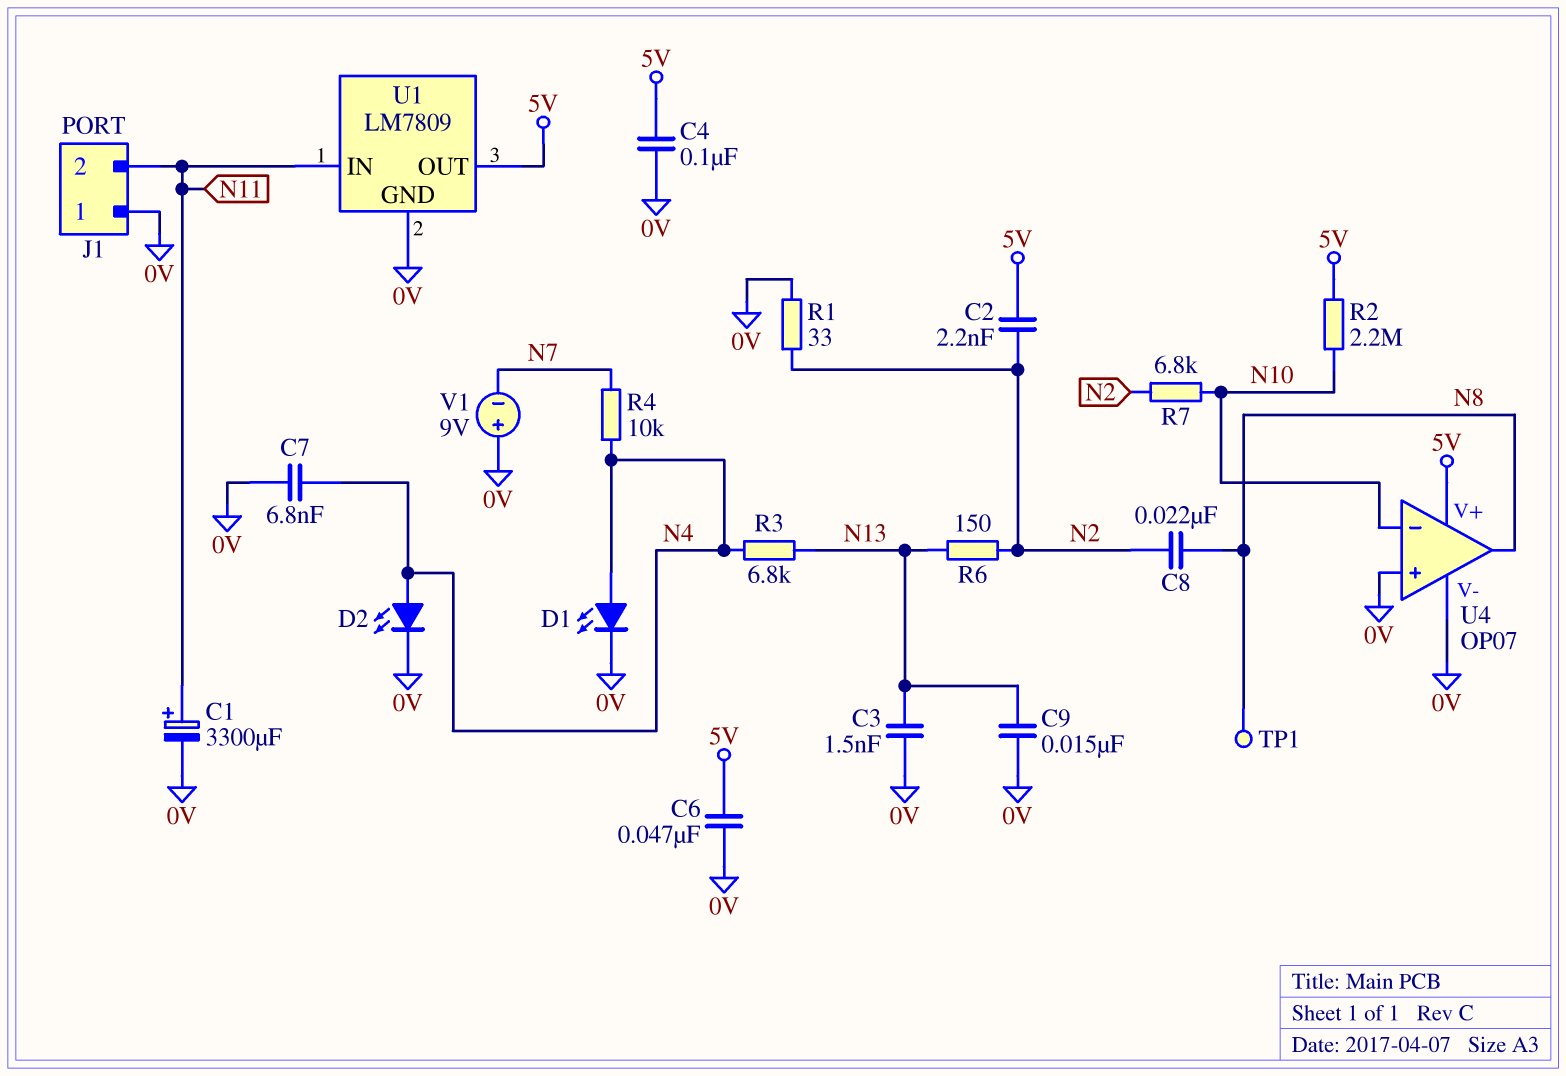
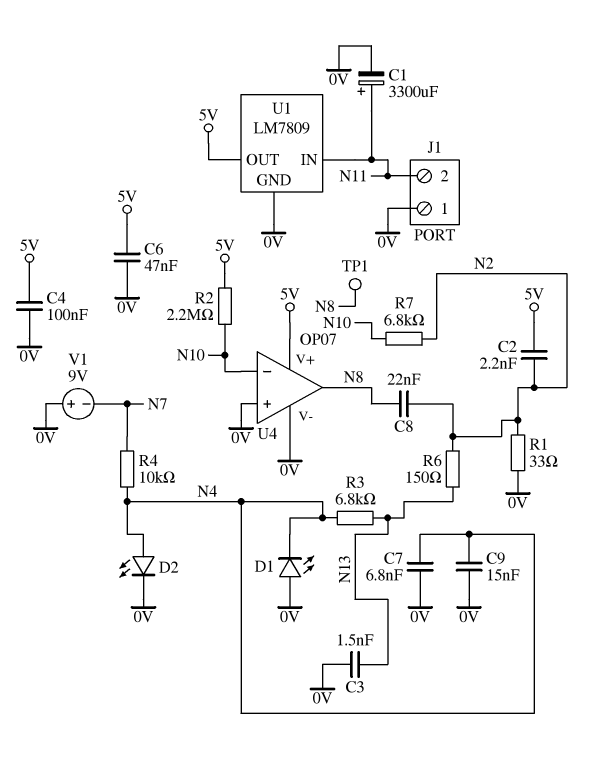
C9: 15nF (0V, N13) -> 15nF (0V, N4)
D1: LED (A N4, K 0V) -> LED (A 0V, K N4)

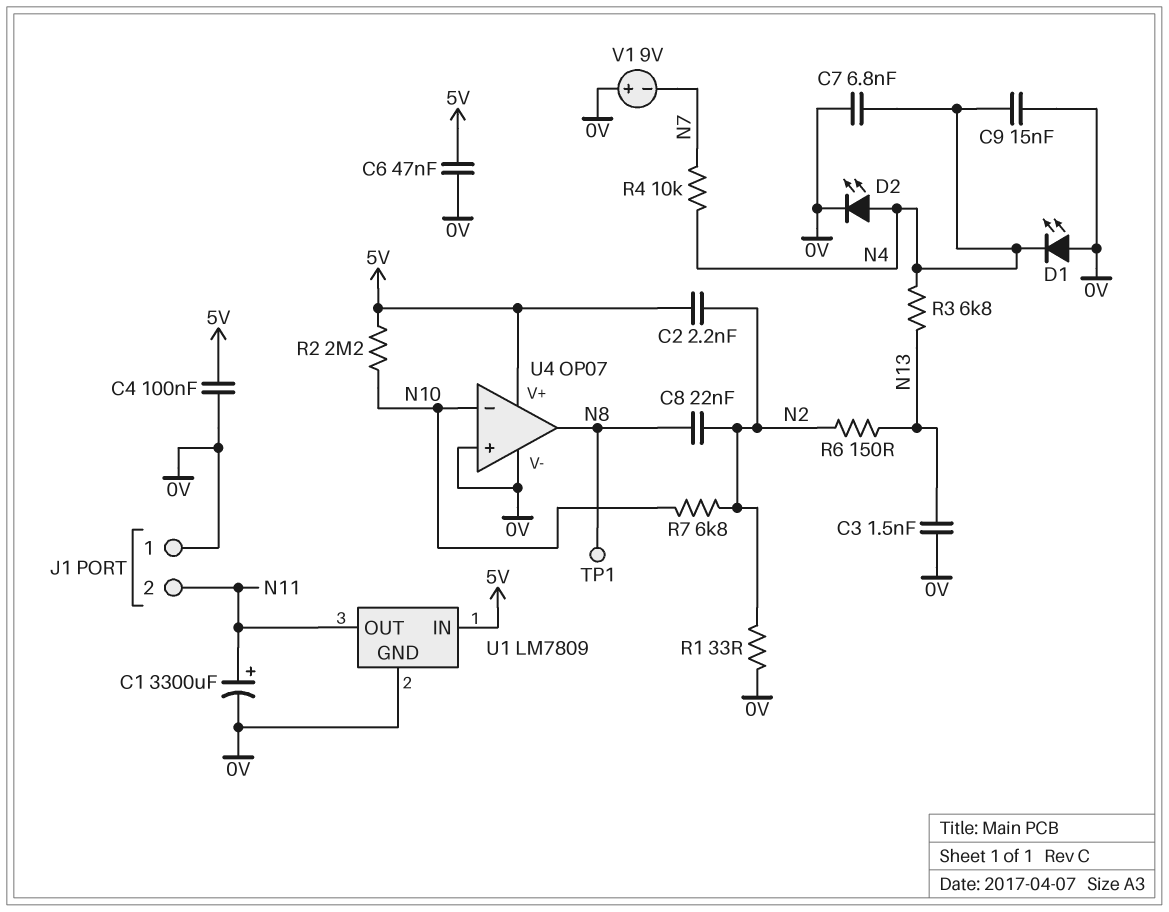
U1 pin IN: N11 -> 5V
U1 pin OUT: 5V -> N11

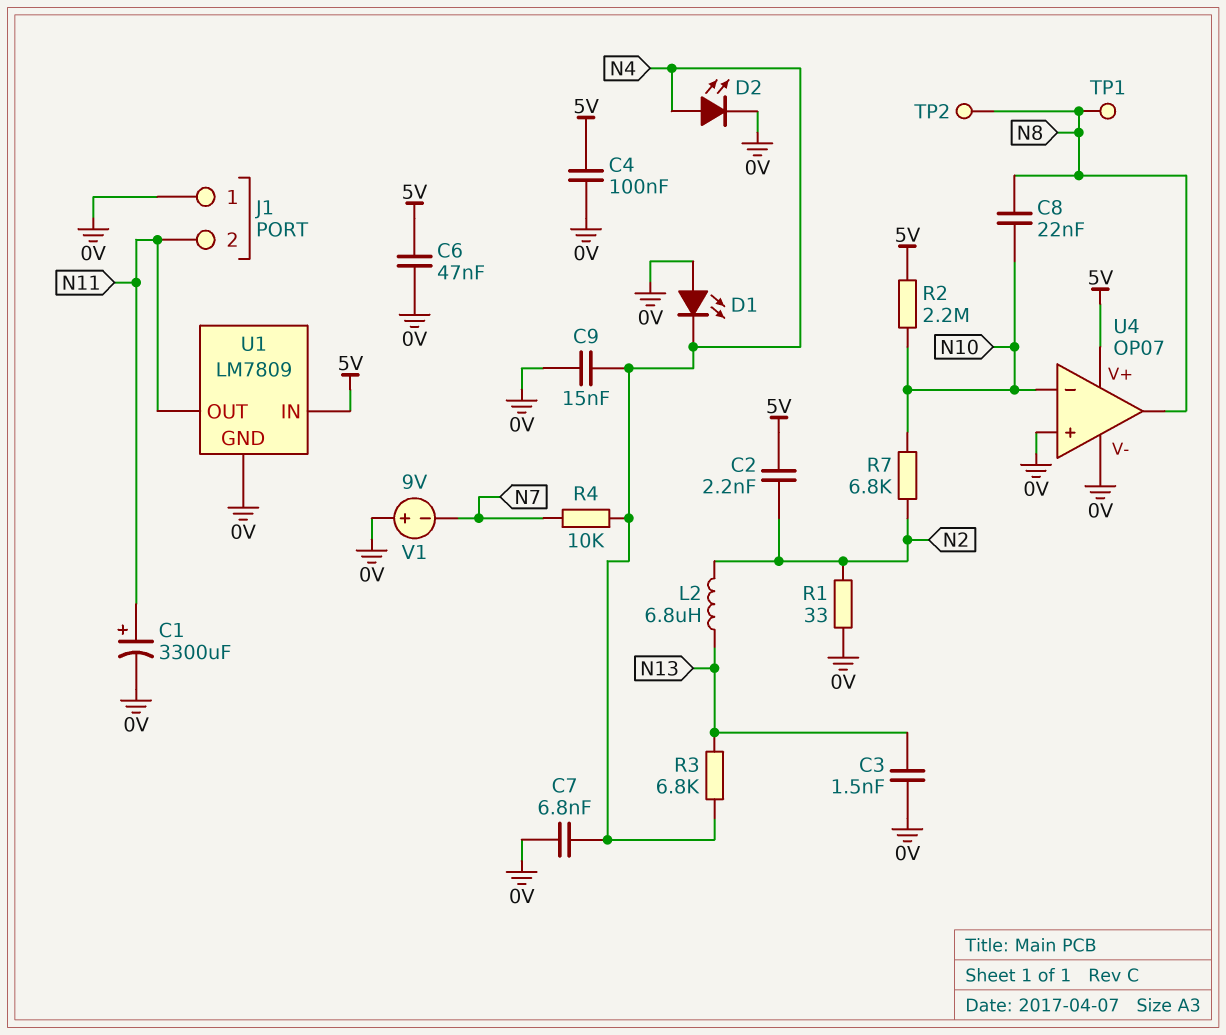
C8: 22nF (N2, N8) -> 22nF (N8, N10)
L2: none -> 6.8uH (N2, N13)
R6: 150 (N2, N13) -> none
TP2: none -> test point (N8)

